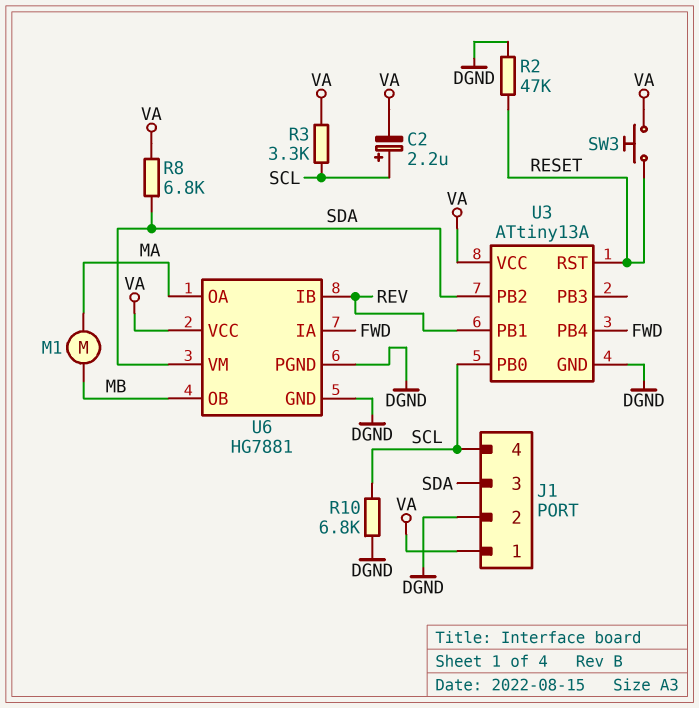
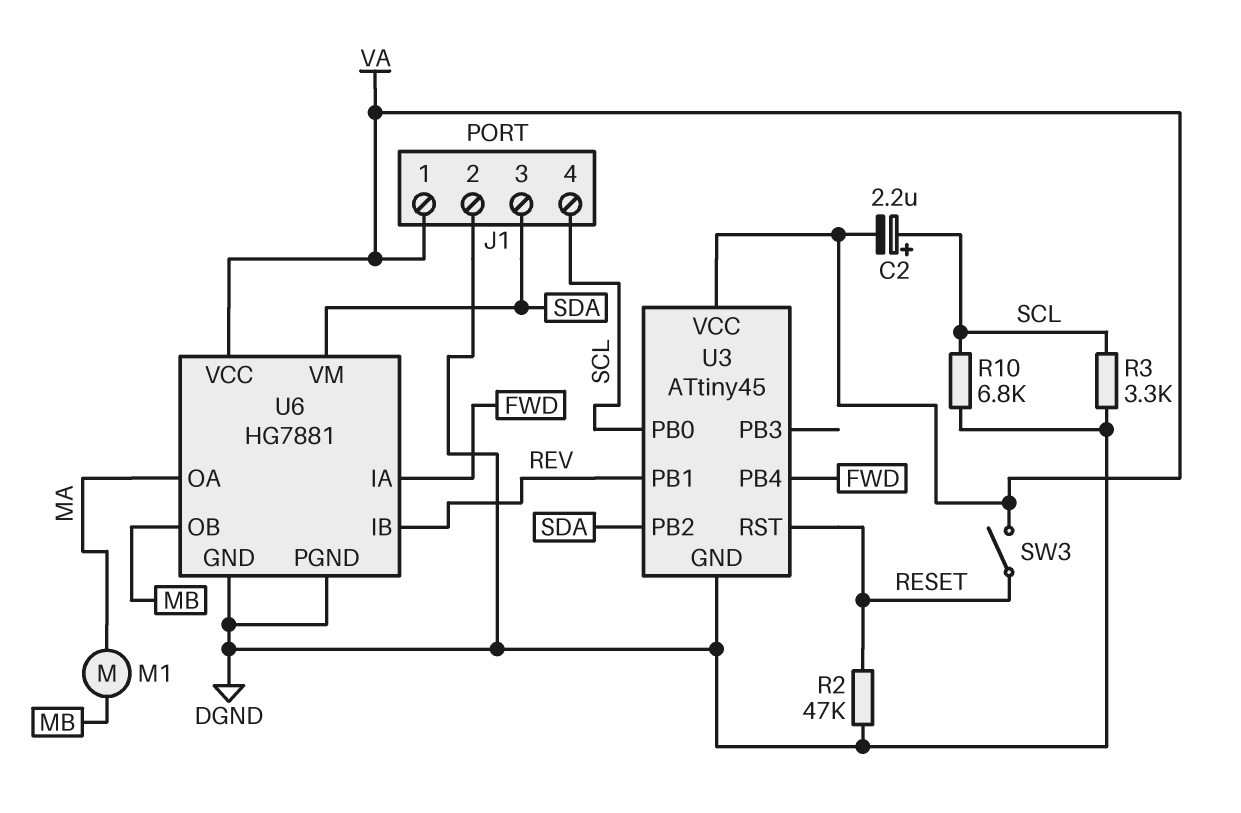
R3: 3.3k (SCL, VA) -> 3.3k (DGND, SCL)
R8: 6.8k (SDA, VA) -> none
SW3: button (RESET, VA) -> switch (RESET, VA)
U3: ATtiny13A -> ATtiny45

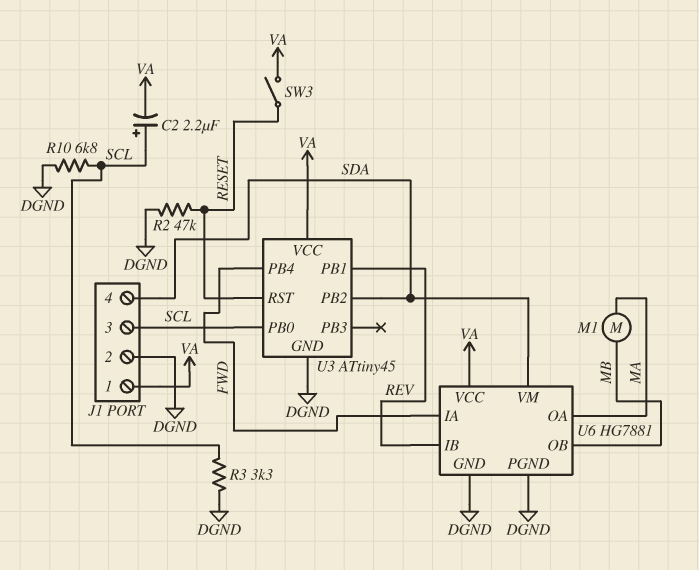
J1 pin 3: SDA -> SCL
J1 pin 4: SCL -> SDA

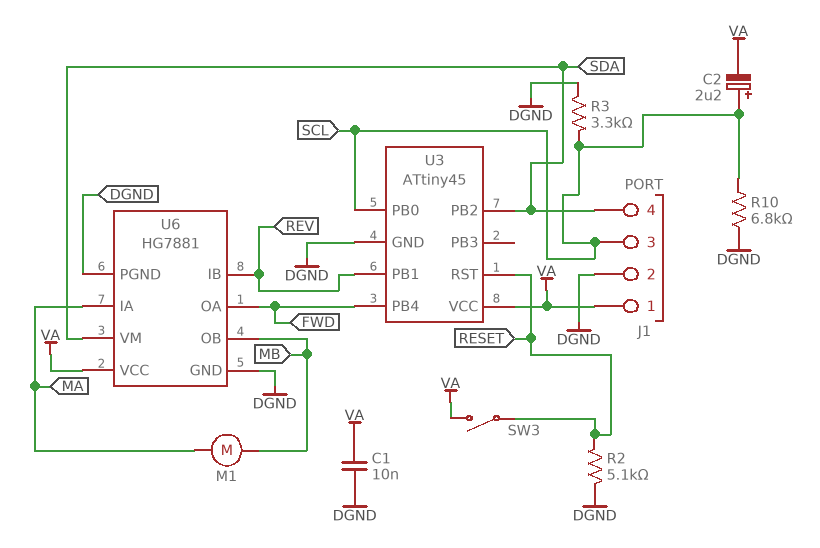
C1: none -> 10nF (DGND, VA)
R2: 47k (DGND, RESET) -> 5.1k (DGND, RESET)
U6 pin IA: FWD -> MA
U6 pin OA: MA -> FWD

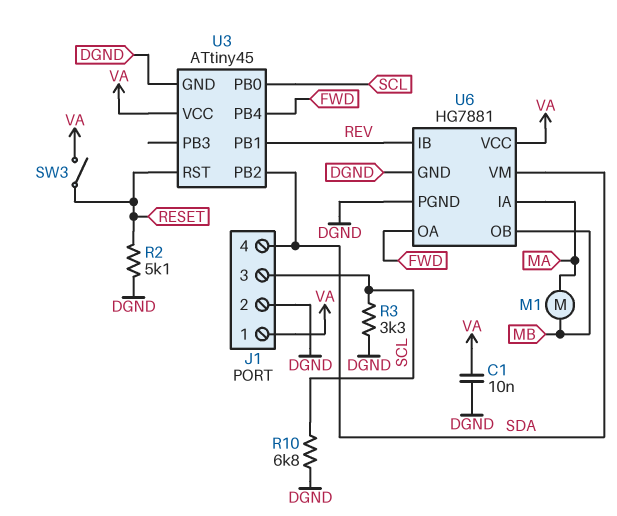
C2: 2.2uF (plus SCL, minus VA) -> none

